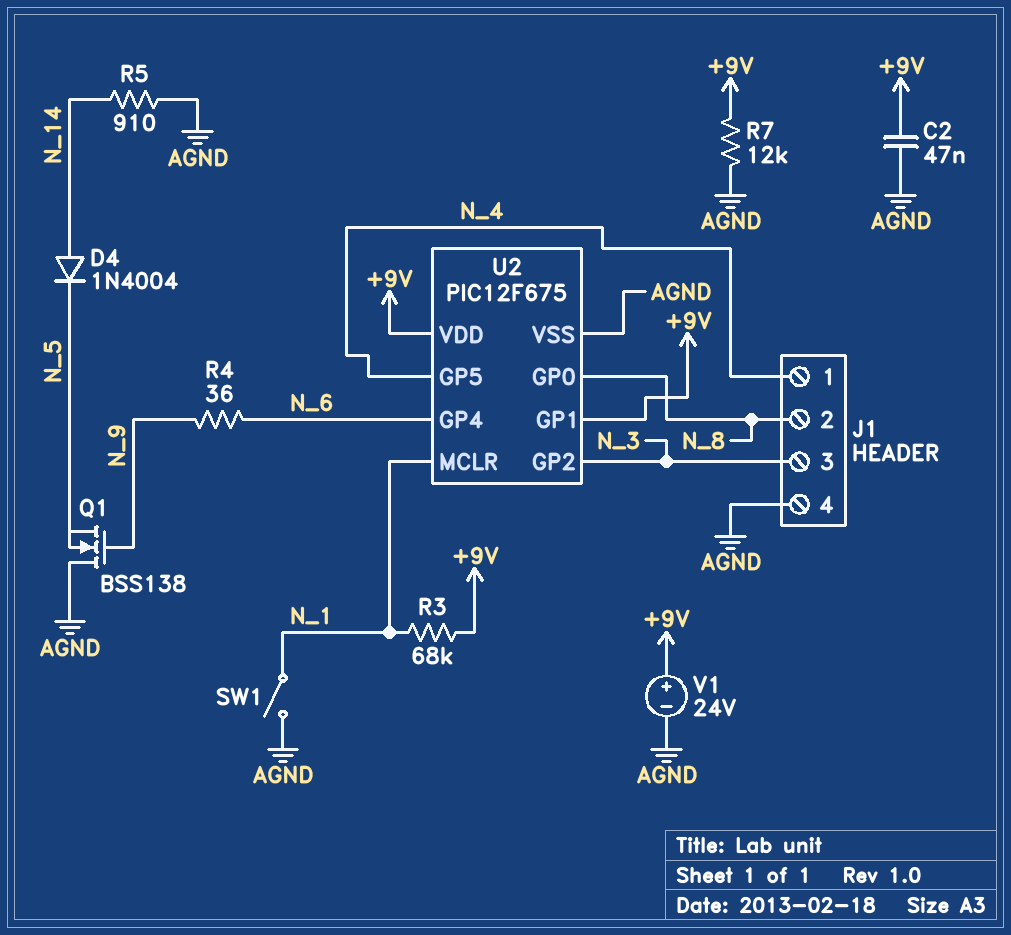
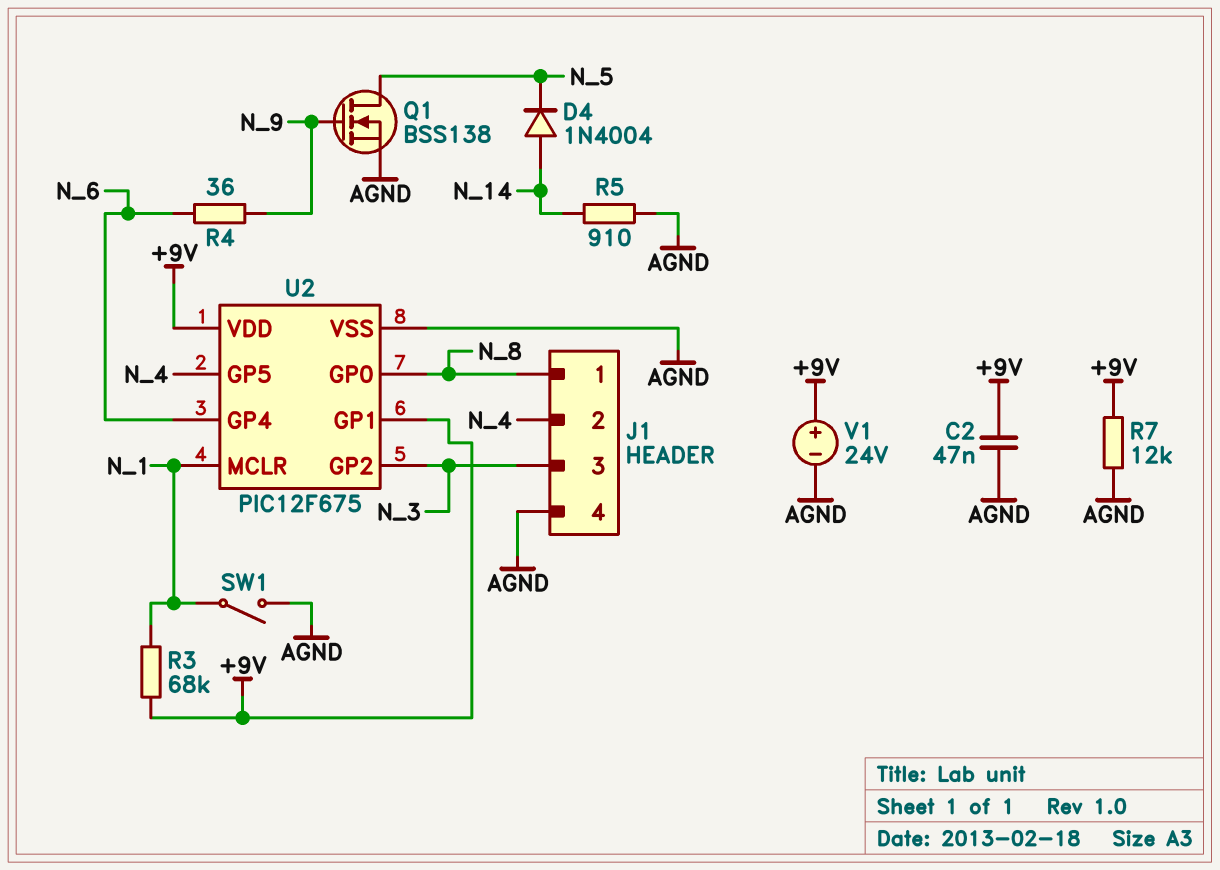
J1 pin 1: N_4 -> N_8
J1 pin 2: N_8 -> N_4
Q1: NMOS BSS138 (G N_9, D AGND, S N_5) -> NMOS BSS138 (G N_9, D N_5, S AGND)

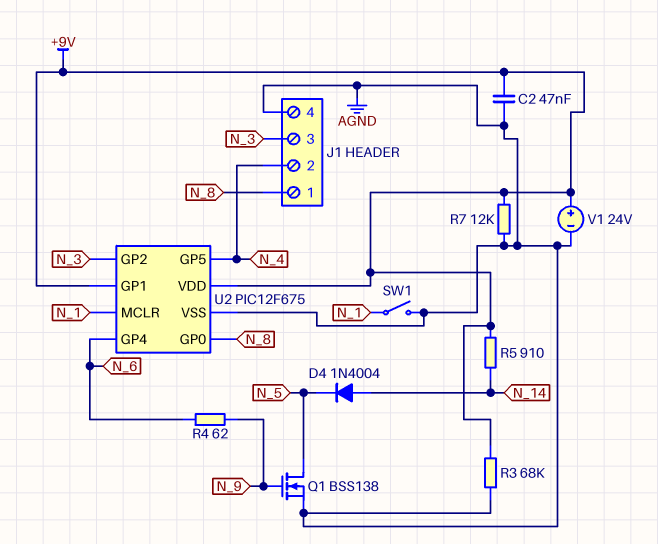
R3: 68k (+9V, N_1) -> 68k (+9V, AGND)
R4: 36 (N_6, N_9) -> 62 (N_6, N_9)
R5: 910 (AGND, N_14) -> 910 (+9V, N_14)

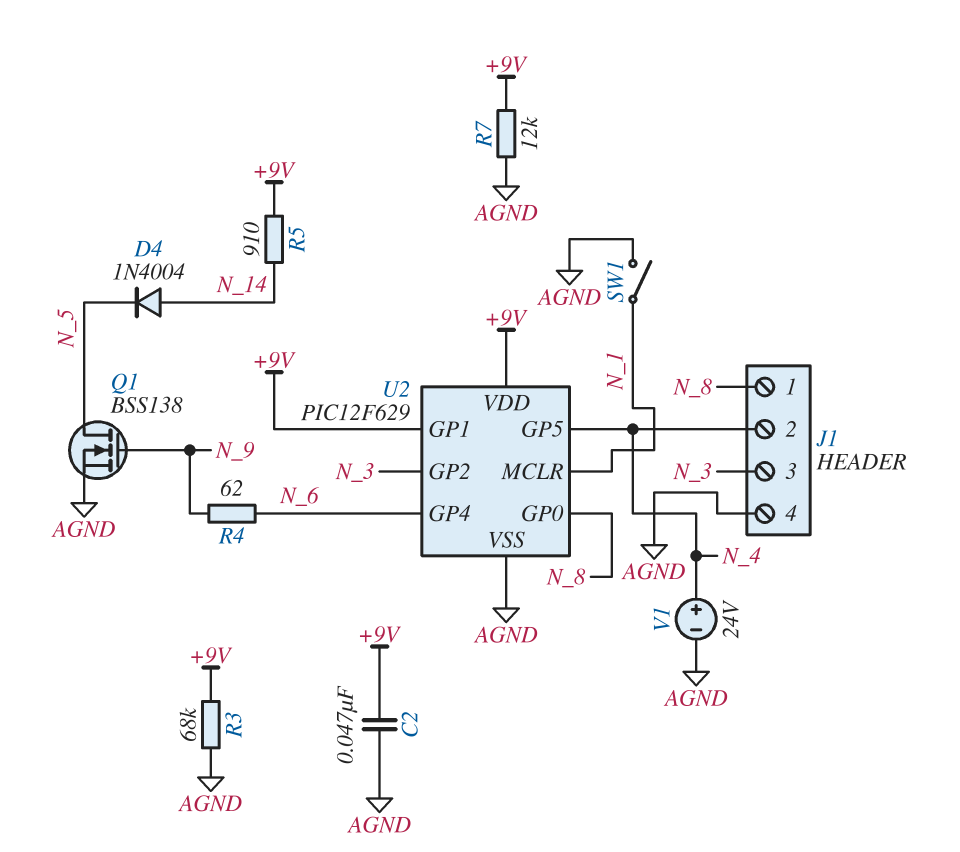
U2: PIC12F675 -> PIC12F629
V1: 24V (plus +9V, minus AGND) -> 24V (plus N_4, minus AGND)

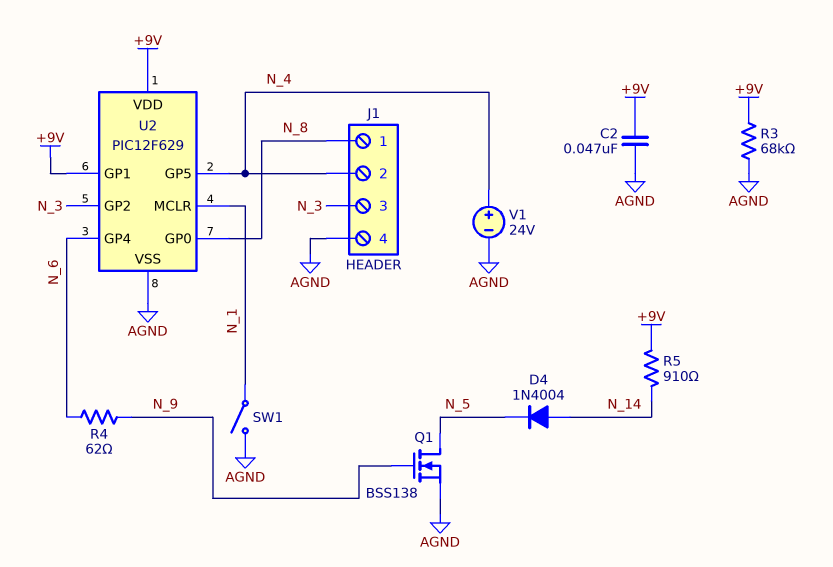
R7: 12k (+9V, AGND) -> none

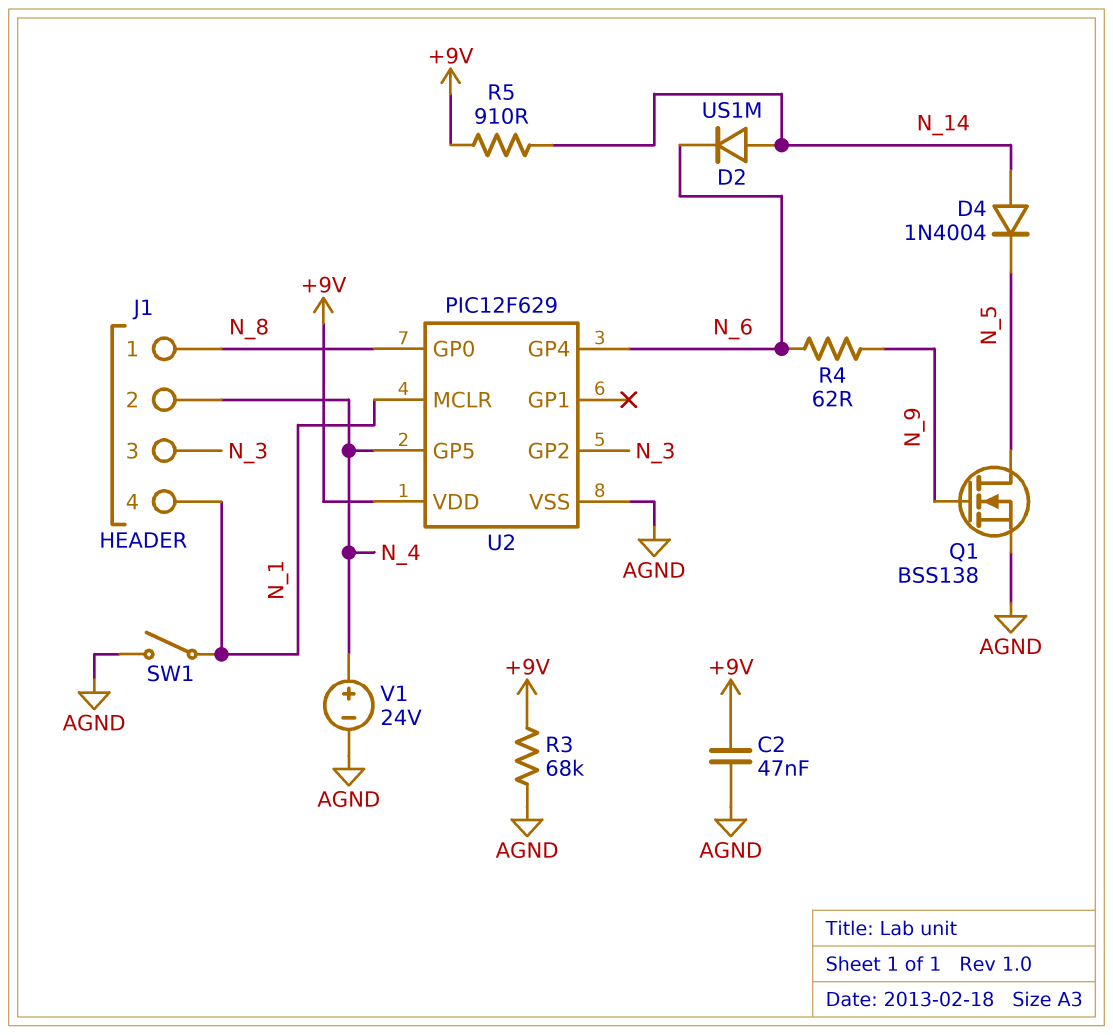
D2: none -> diode US1M (A N_14, K N_6)
J1 pin 4: AGND -> N_1
U2 pin GP1: +9V -> none

